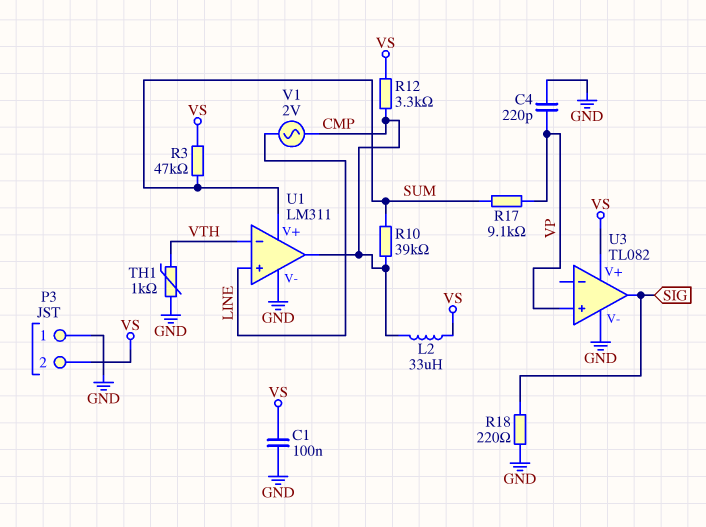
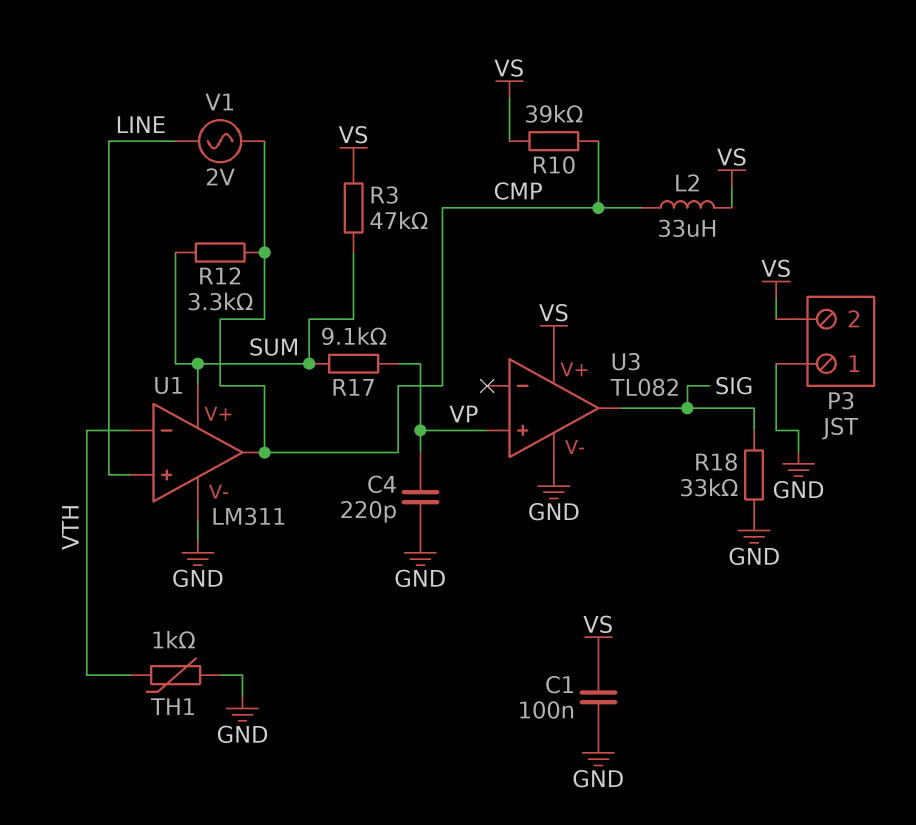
R10: 39k (CMP, SUM) -> 39k (CMP, VS)
R12: 3.3k (CMP, VS) -> 3.3k (CMP, SUM)
R18: 220 (GND, SIG) -> 33k (GND, SIG)

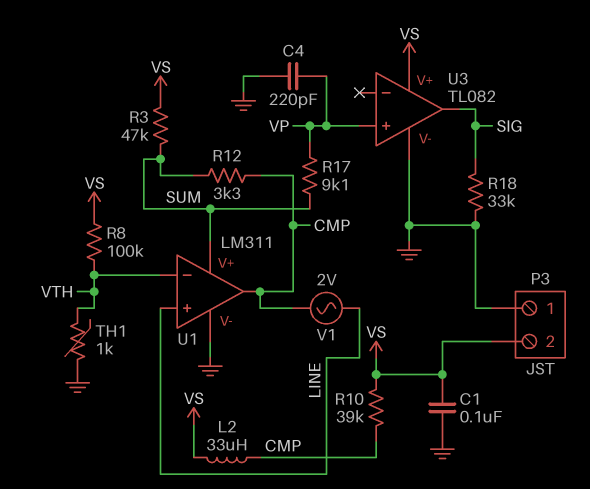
R8: none -> 100k (VS, VTH)

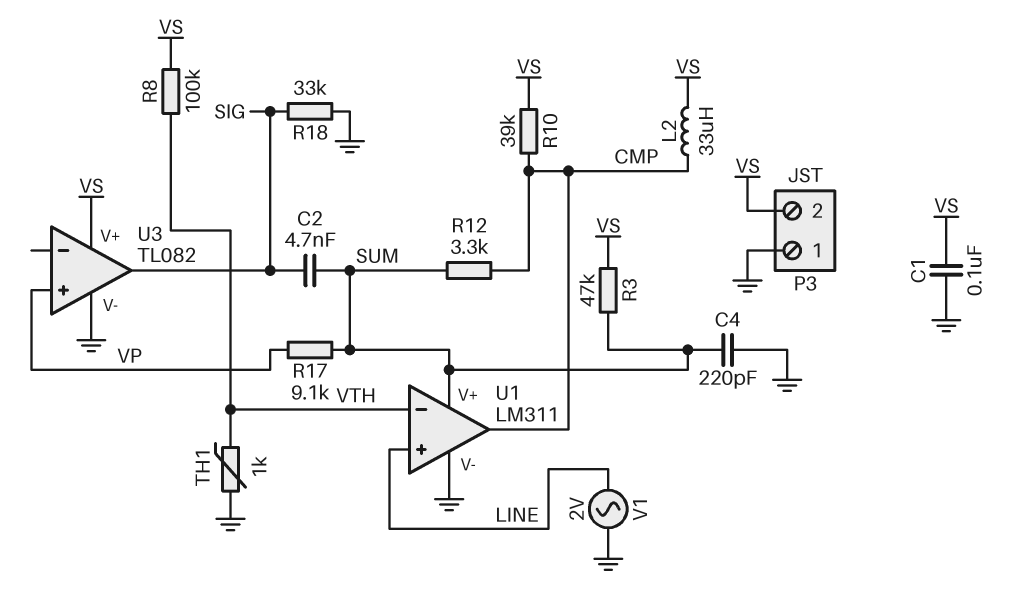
C2: none -> 4.7nF (SIG, SUM)
C4: 220pF (GND, VP) -> 220pF (GND, SUM)
V1: AC 2V (CMP, LINE) -> AC 2V (GND, LINE)

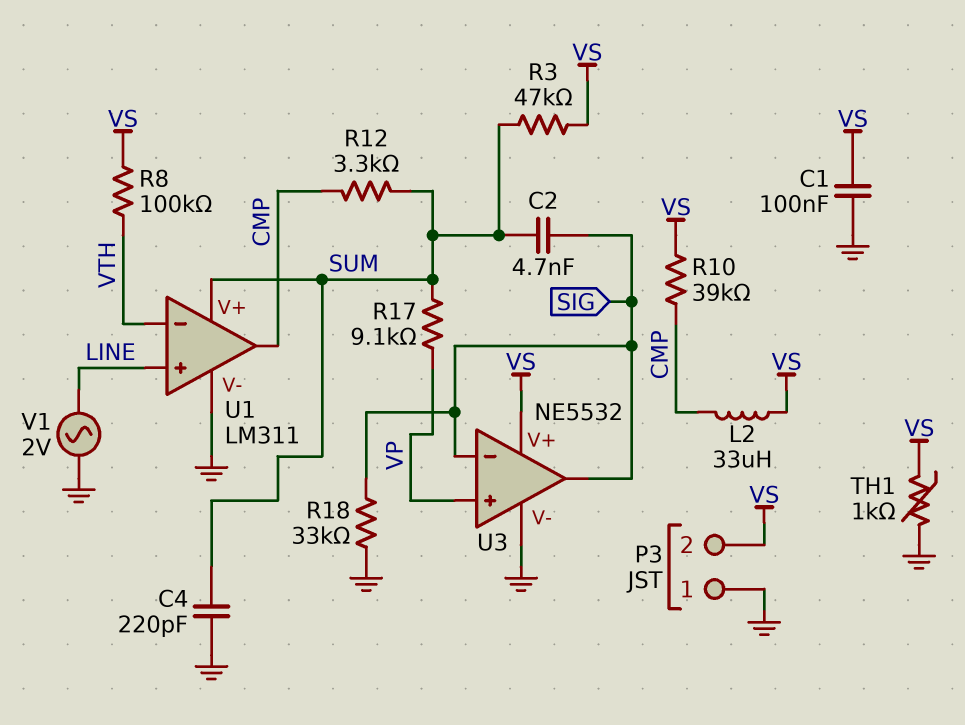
TH1: 1k (GND, VTH) -> 1k (GND, VS)
U3: TL082 -> NE5532
U3 pin in-: none -> SIG

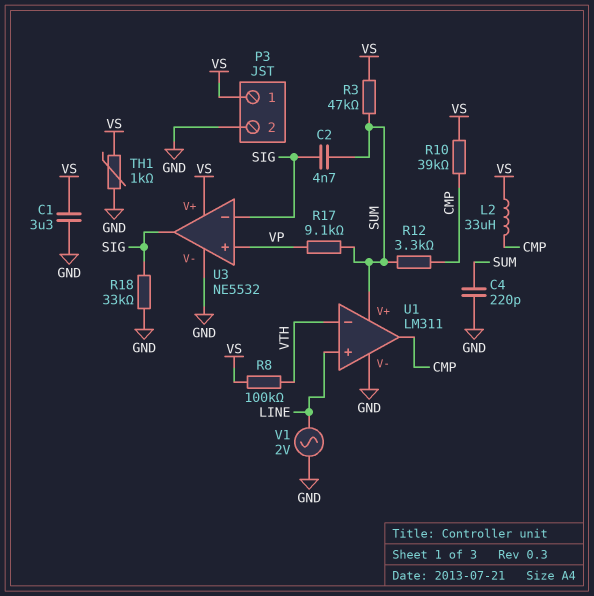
C1: 100nF (GND, VS) -> 3.3uF (GND, VS)
P3 pin 1: GND -> VS
P3 pin 2: VS -> GND

